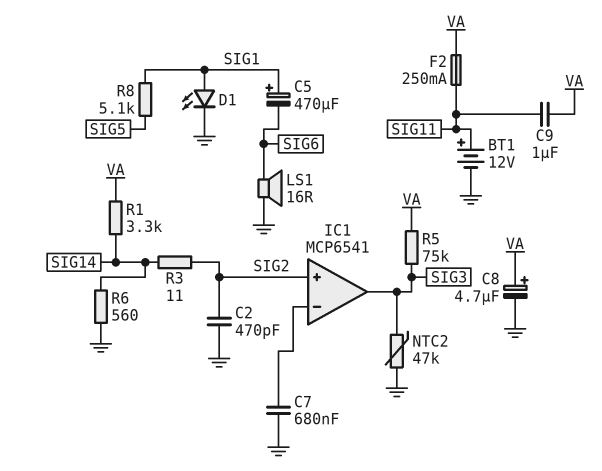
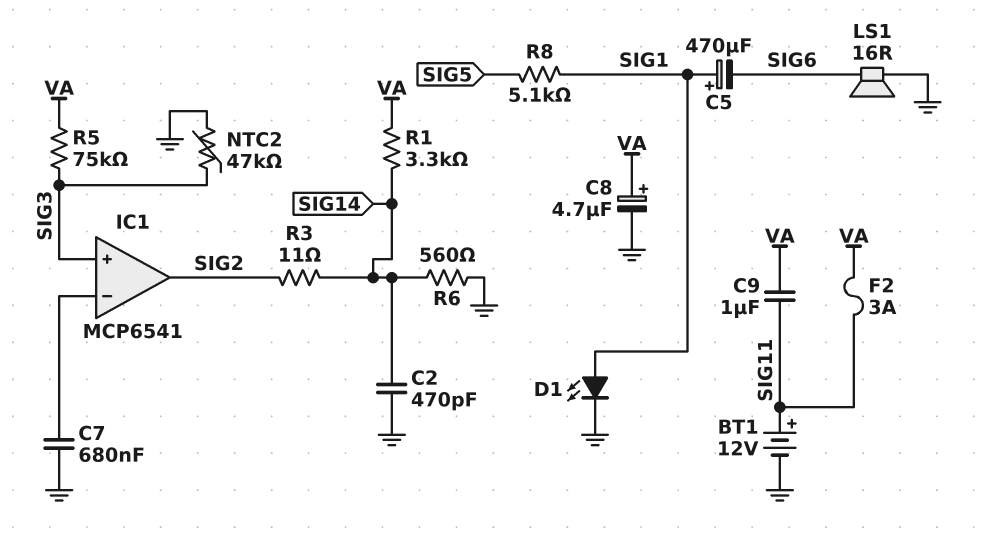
C2: 470pF (GND, SIG2) -> 470pF (GND, SIG14)
F2: 250mA (SIG11, VA) -> 3A (SIG11, VA)
IC1 pin in+: SIG2 -> SIG3
IC1 pin out: SIG3 -> SIG2

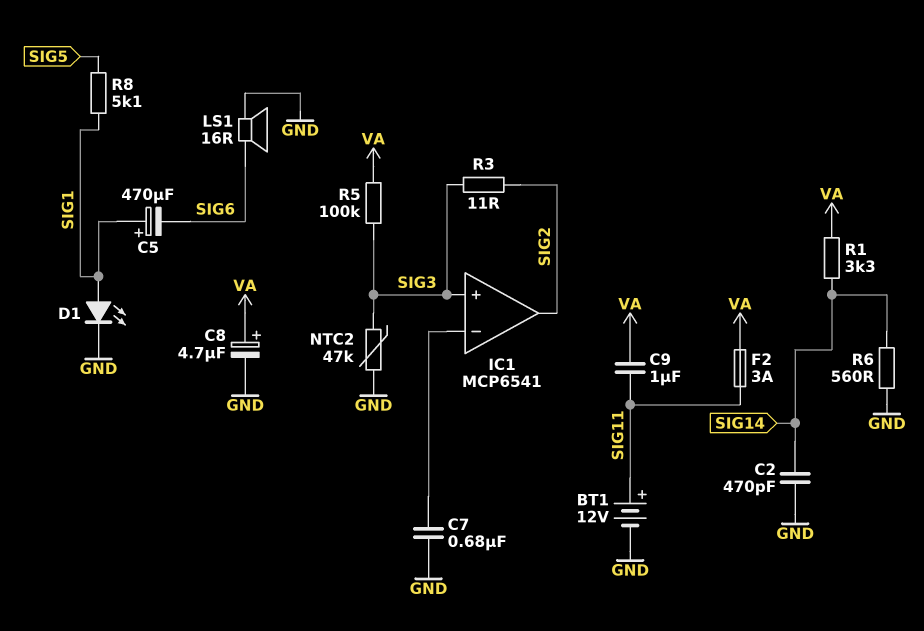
R3: 11 (SIG2, SIG14) -> 11 (SIG2, SIG3)
R5: 75k (SIG3, VA) -> 100k (SIG3, VA)

